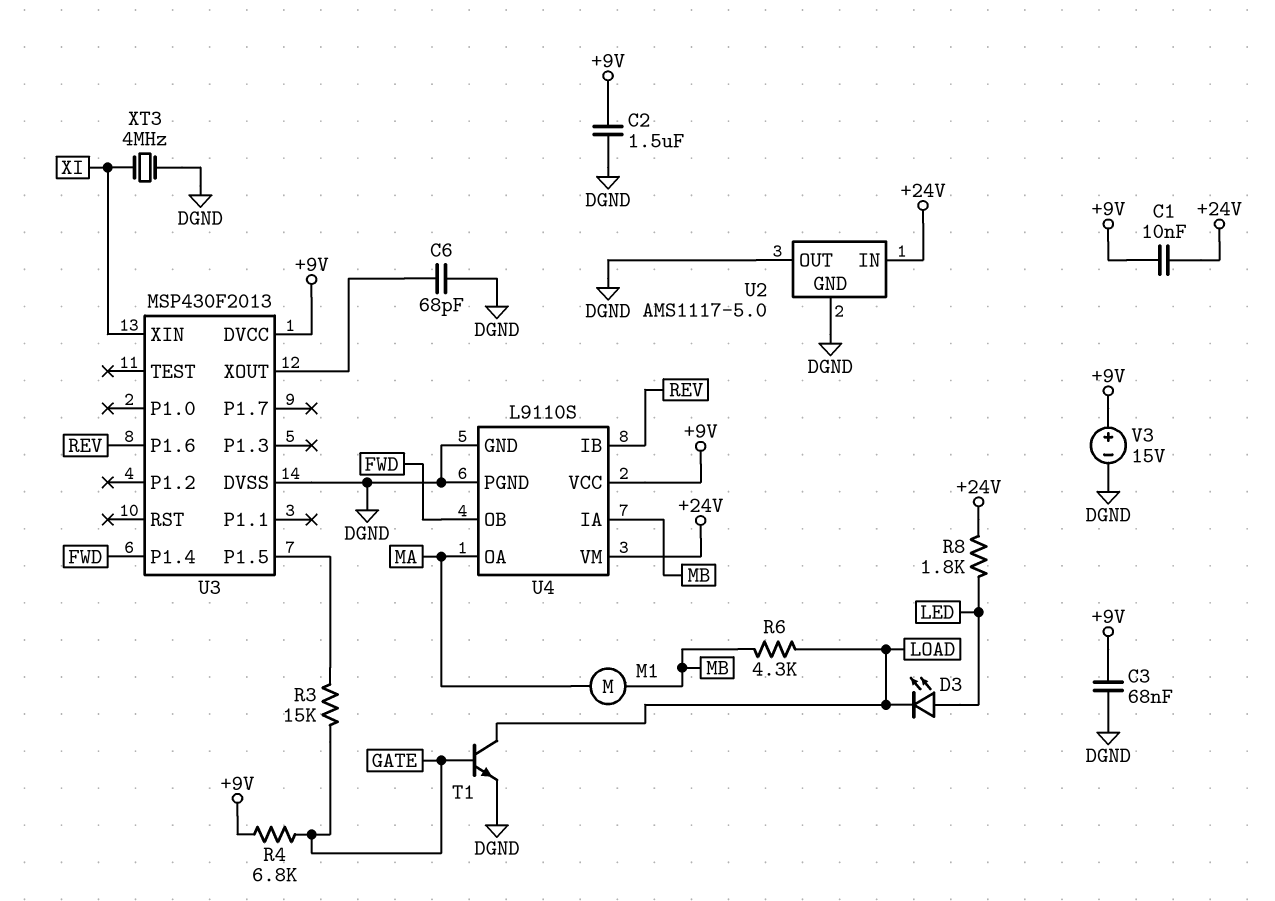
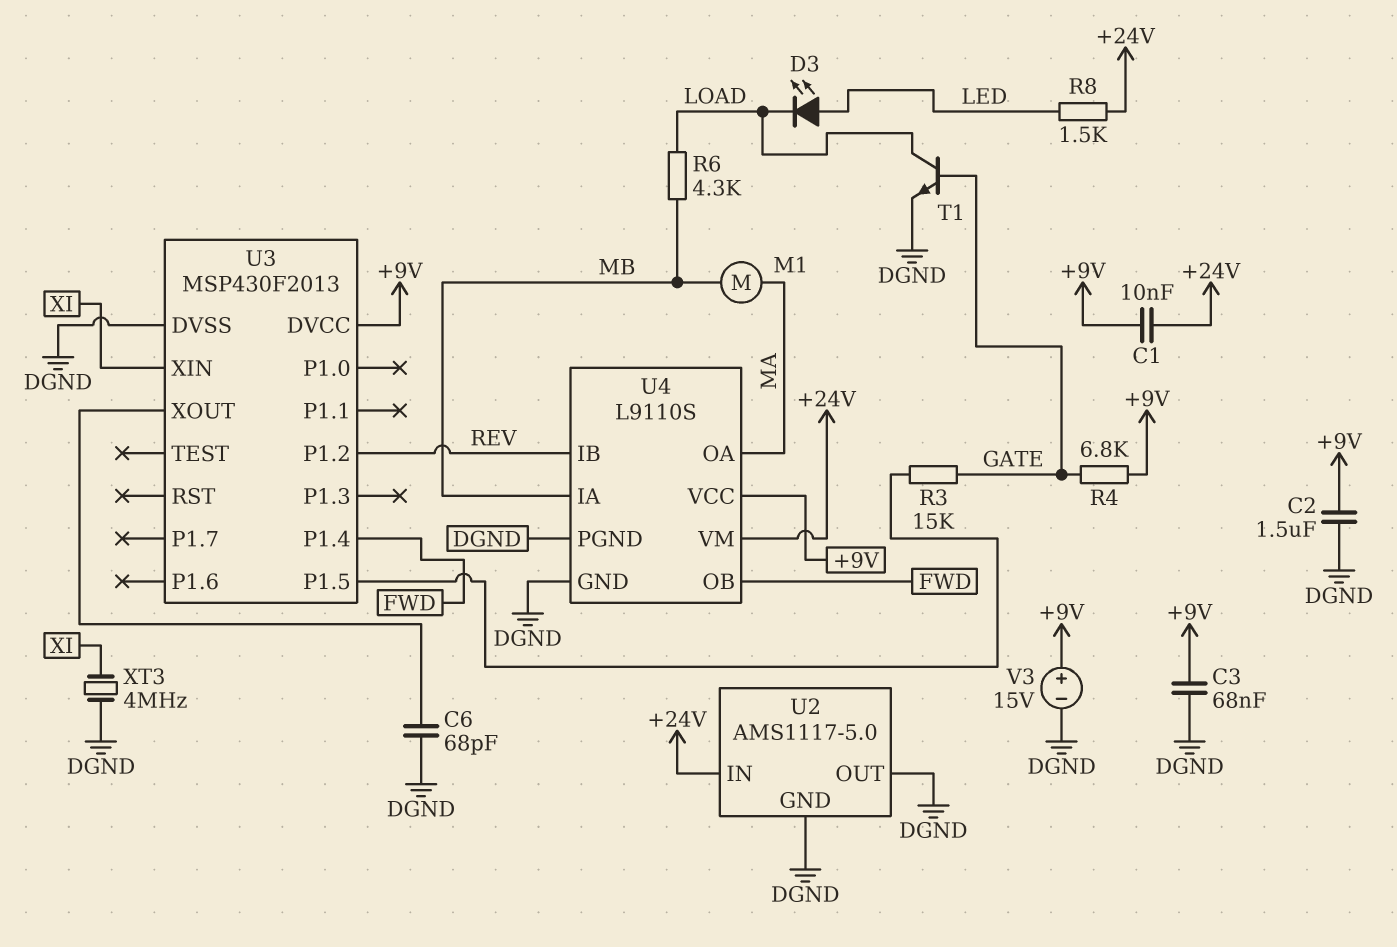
R8: 1.8k (+24V, LED) -> 1.5k (+24V, LED)
U3 pin P1.2: none -> REV
U3 pin P1.6: REV -> none

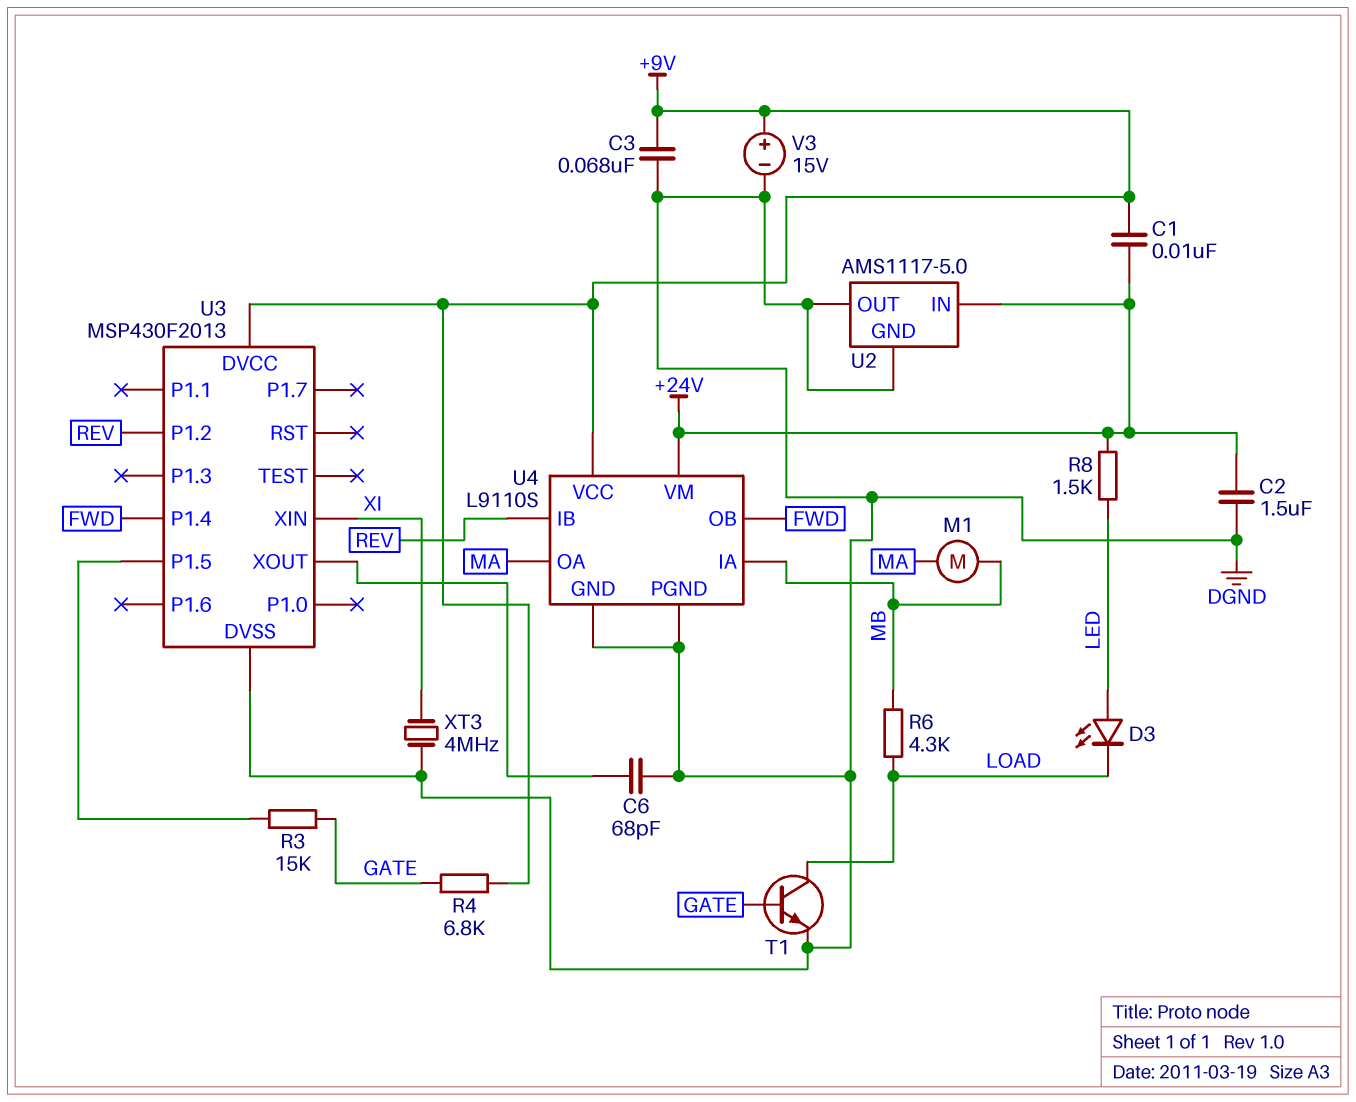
C2: 1.5uF (+9V, DGND) -> 1.5uF (+24V, DGND)

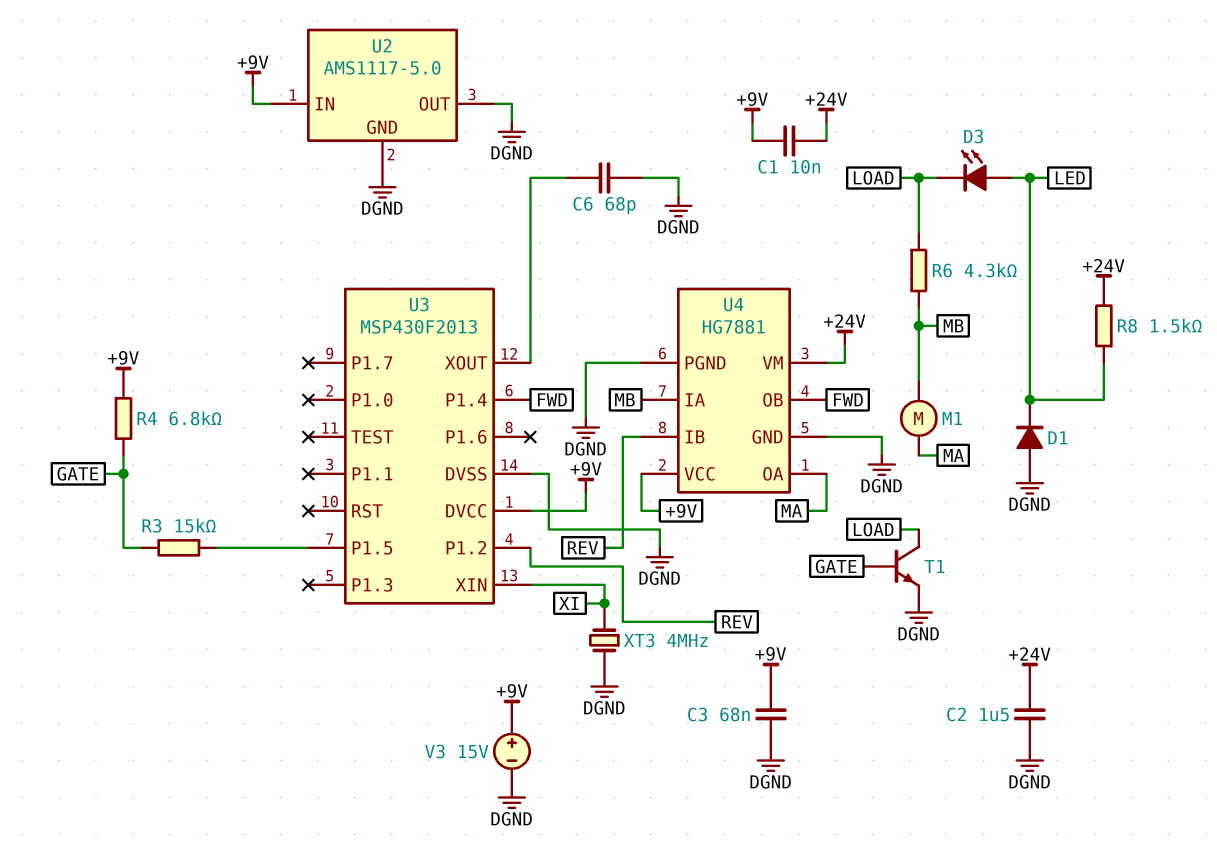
D1: none -> diode (A DGND, K LED)
U2 pin IN: +24V -> +9V
U4: L9110S -> HG7881

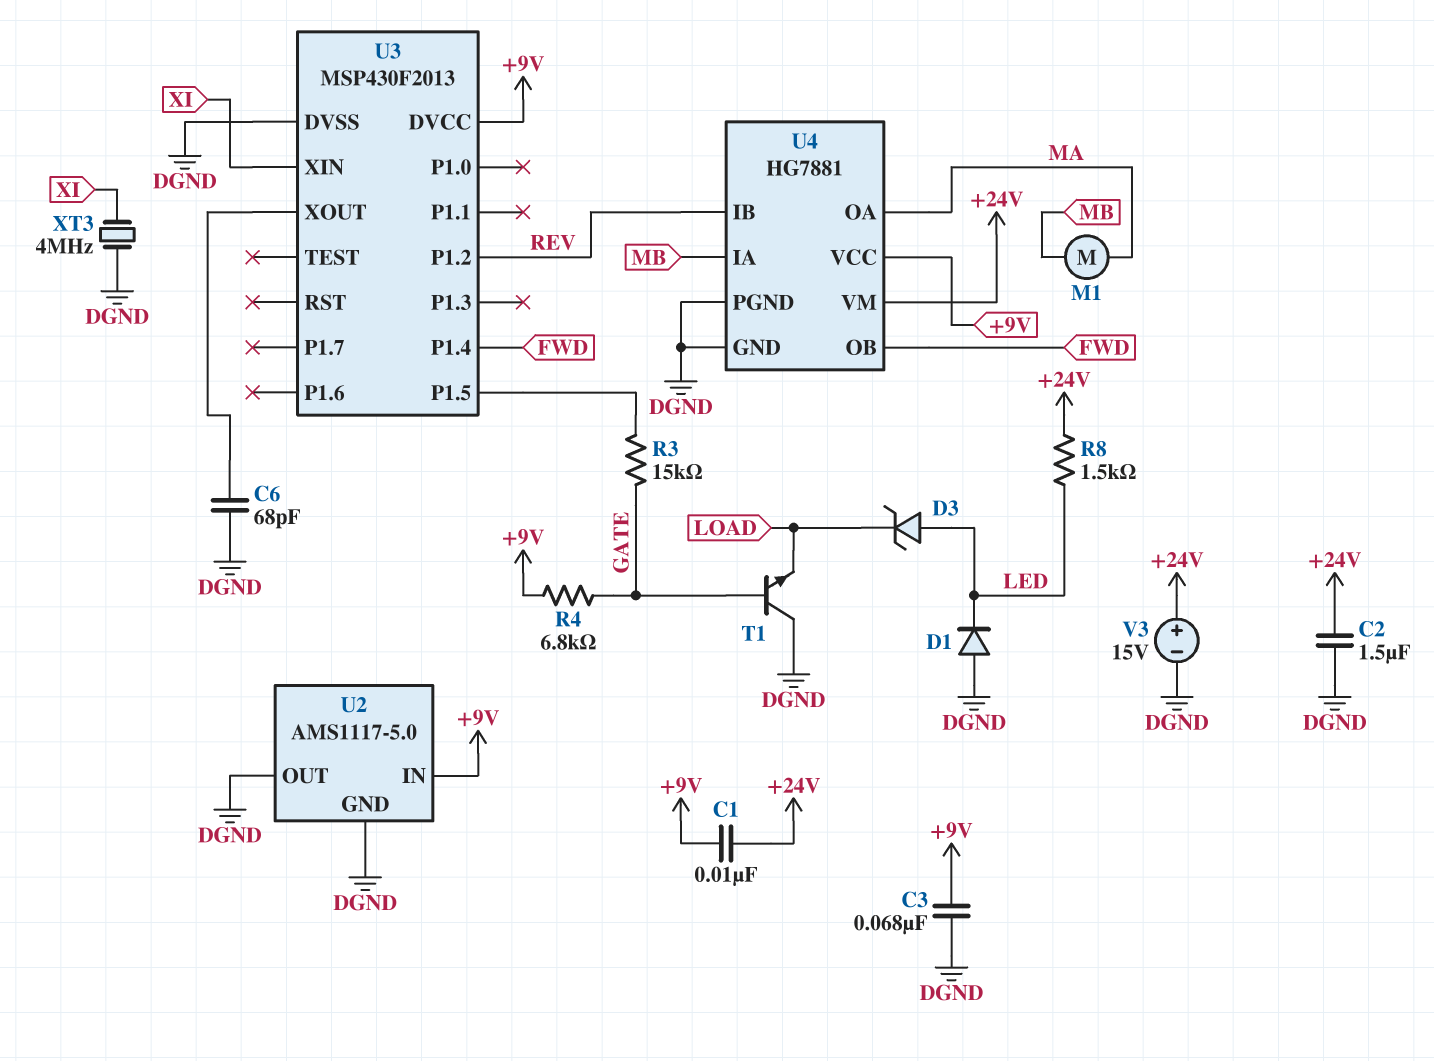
D3: LED (A LED, K LOAD) -> zener (A LED, K LOAD)
R6: 4.3k (LOAD, MB) -> none
T1: NPN (B GATE, C LOAD, E DGND) -> NPN (B GATE, C DGND, E LOAD)
V3: 15V (plus +9V, minus DGND) -> 15V (plus +24V, minus DGND)

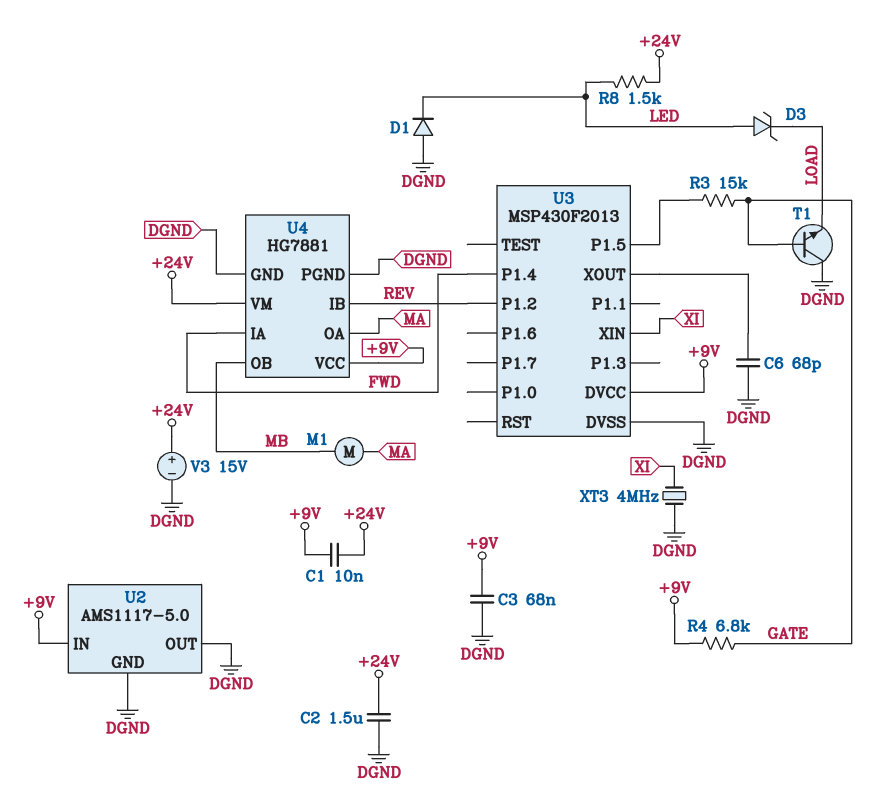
U4 pin IA: MB -> FWD
U4 pin OB: FWD -> MB

